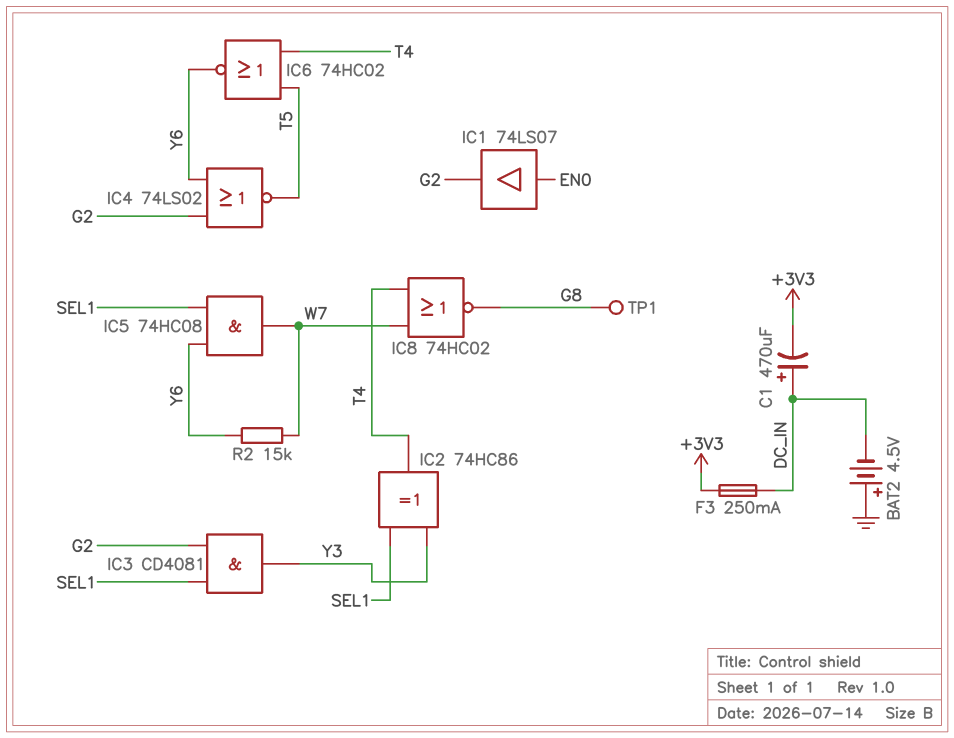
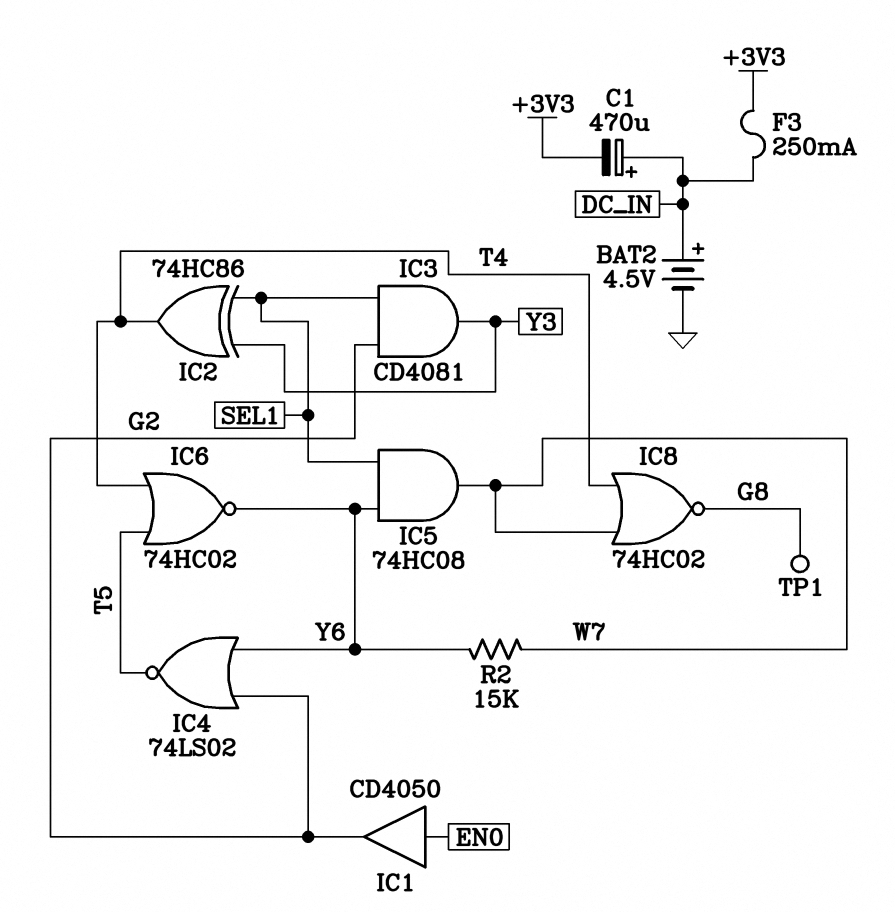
BAT2: 4.5V (plus GND, minus DC_IN) -> 4.5V (plus DC_IN, minus GND)
IC1: buffer 74LS07 (in EN0, out G2) -> buffer CD4050 (in EN0, out G2)

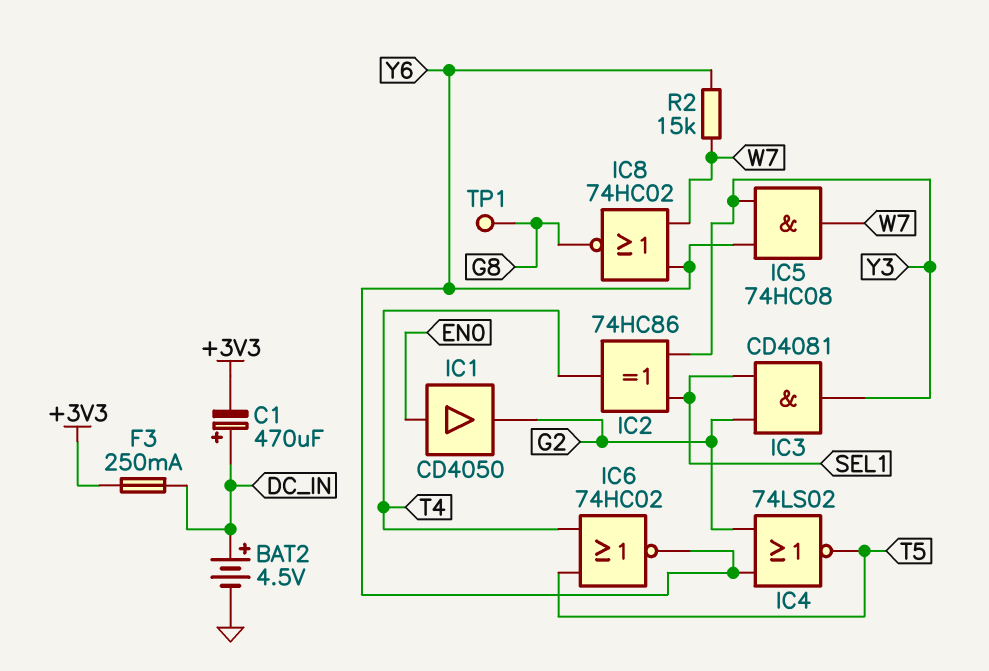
IC5: AND 74HC08 (in SEL1, in Y6, out W7) -> AND 74HC08 (in Y3, in Y6, out W7)
IC8: NOR 74HC02 (in T4, in W7, out G8) -> NOR 74HC02 (in W7, in Y6, out G8)

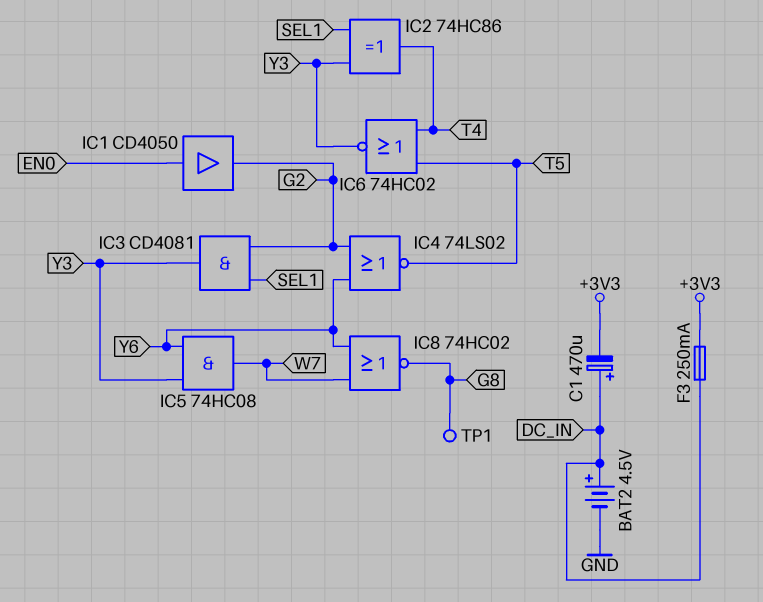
IC6: NOR 74HC02 (in T4, in T5, out Y6) -> NOR 74HC02 (in T4, in T5, out Y3)
R2: 15k (W7, Y6) -> none

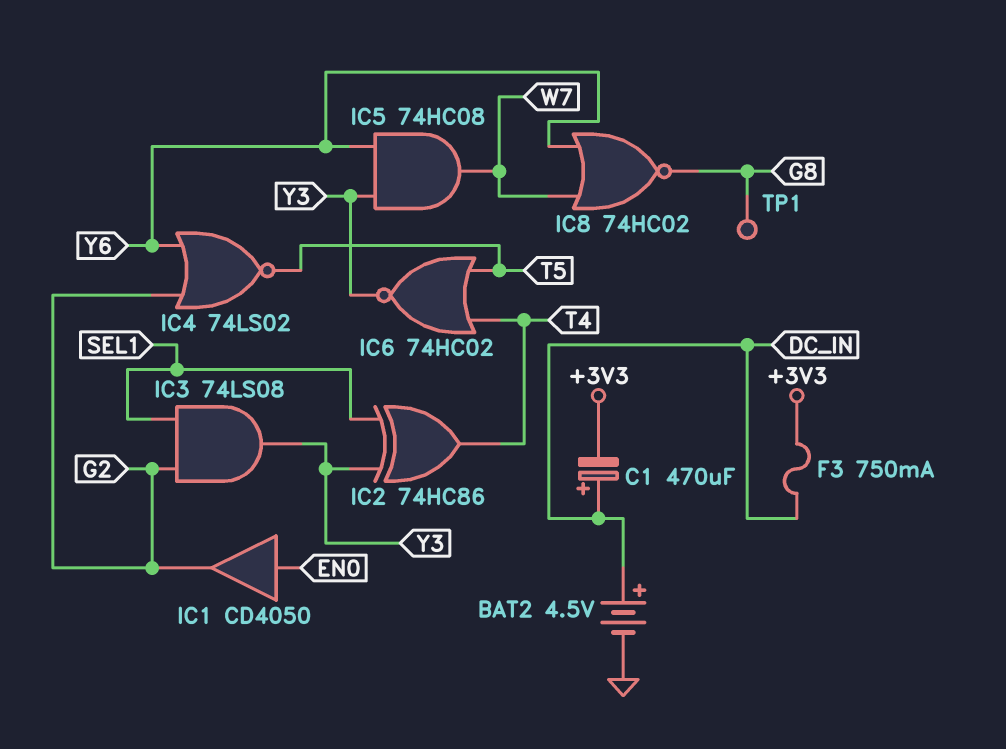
F3: 250mA (+3V3, DC_IN) -> 750mA (+3V3, DC_IN)
IC3: AND CD4081 (in G2, in SEL1, out Y3) -> AND 74LS08 (in G2, in SEL1, out Y3)

